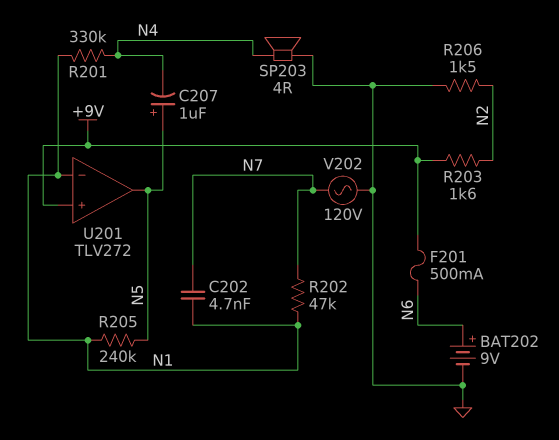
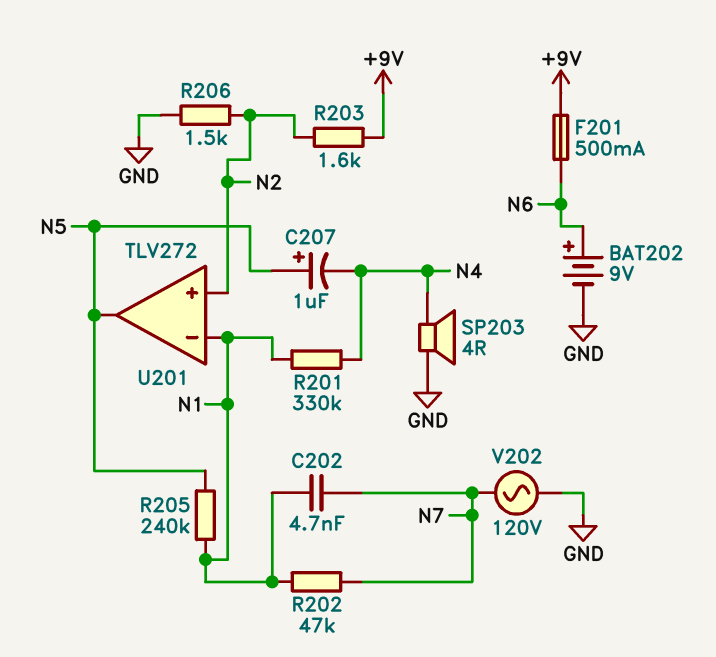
U201 pin in+: +9V -> N2

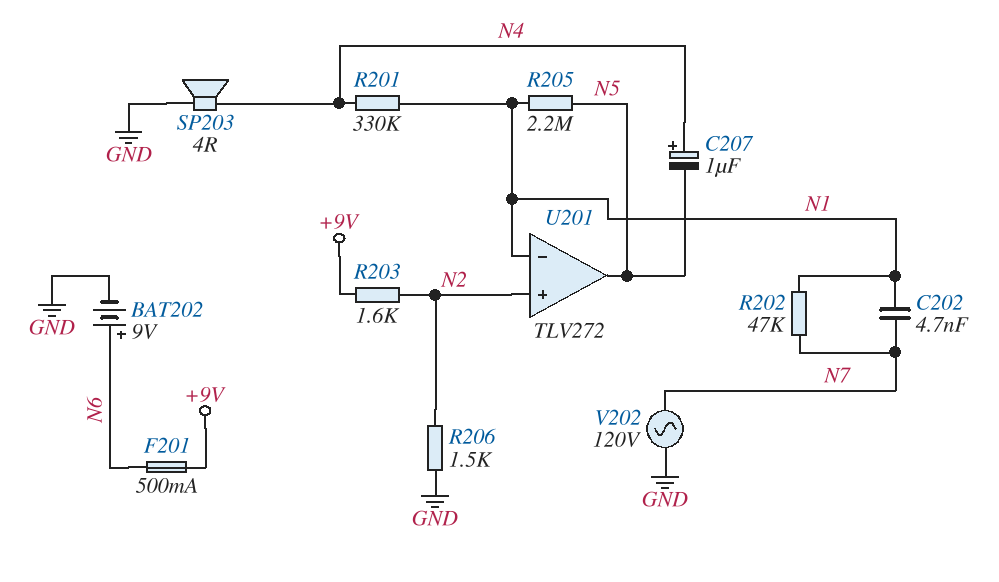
C207: 1uF (plus N5, minus N4) -> 1uF (plus N4, minus N5)
R205: 240k (N1, N5) -> 2.2M (N1, N5)

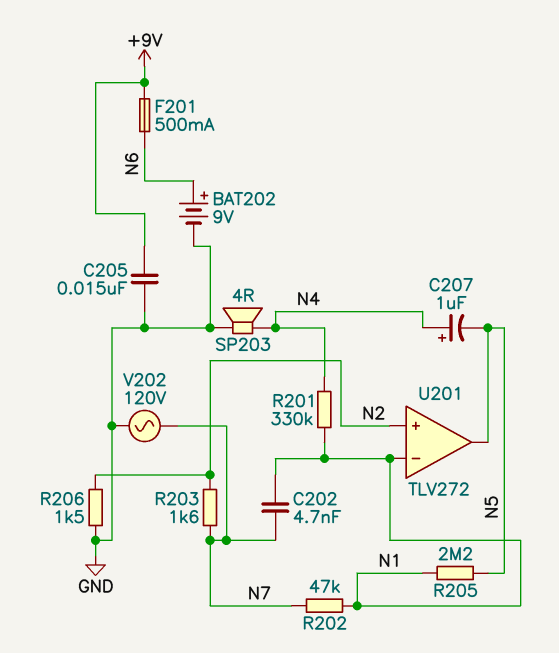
C205: none -> 15nF (+9V, GND)
R203: 1.6k (+9V, N2) -> 1.6k (N2, N7)

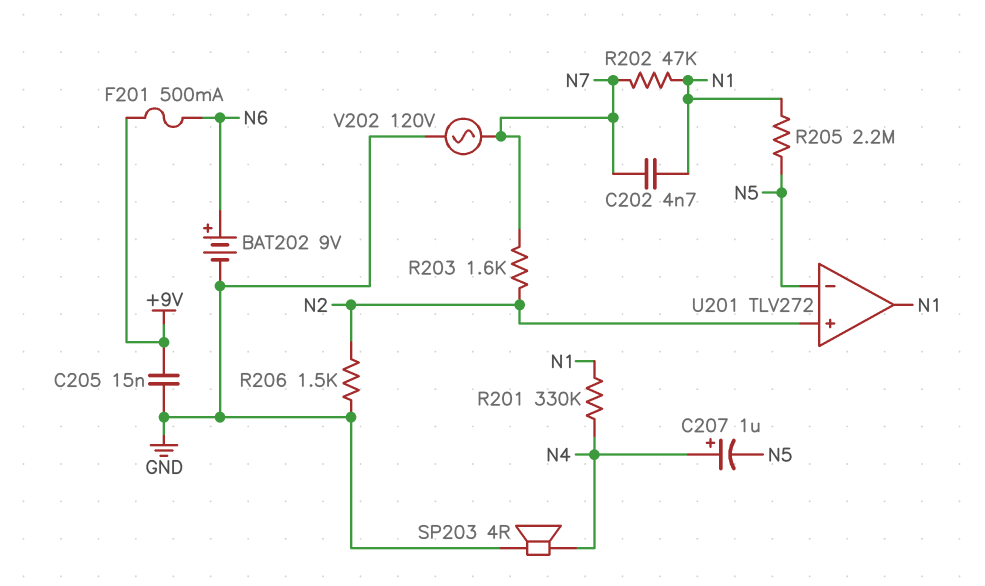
U201 pin in-: N1 -> N5
U201 pin out: N5 -> N1

